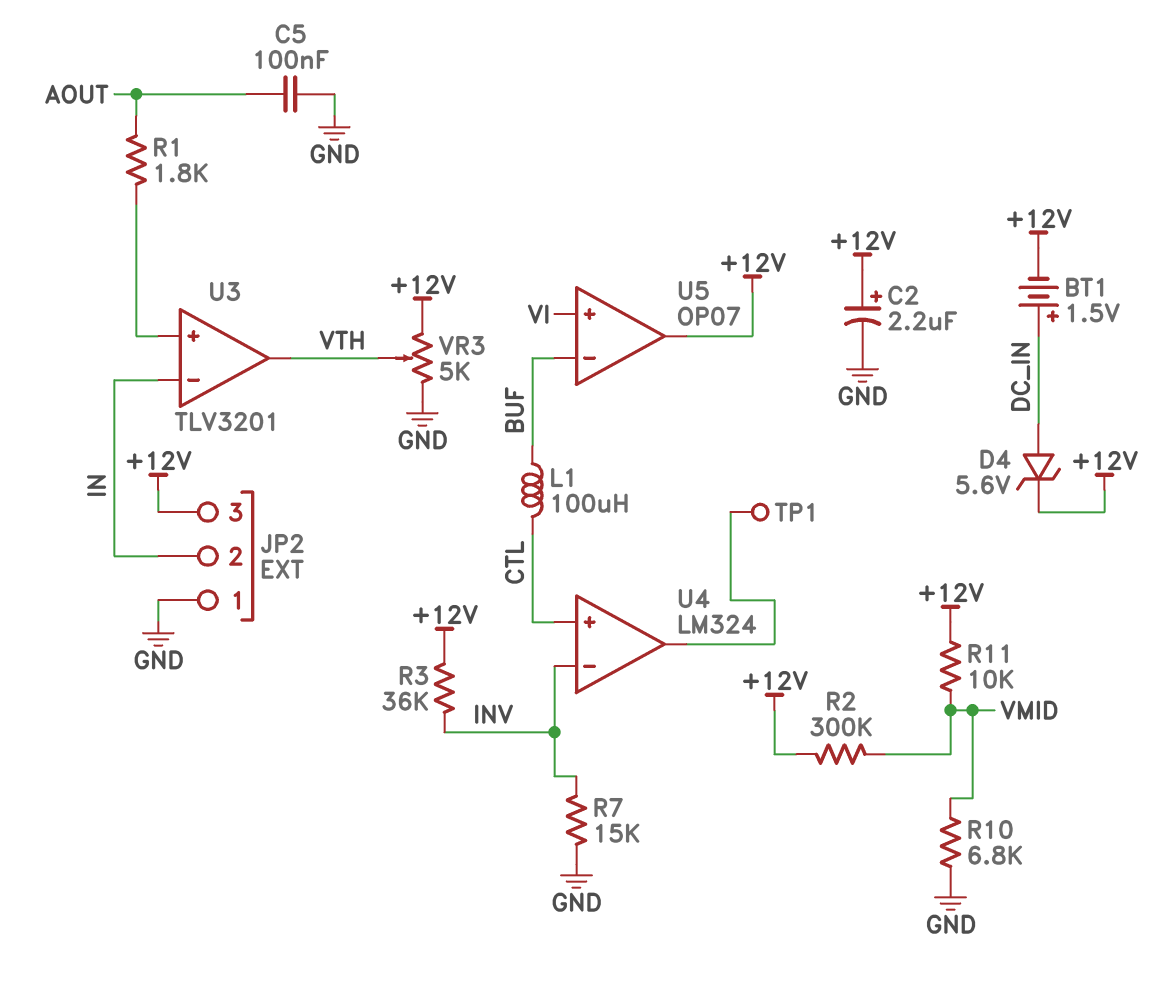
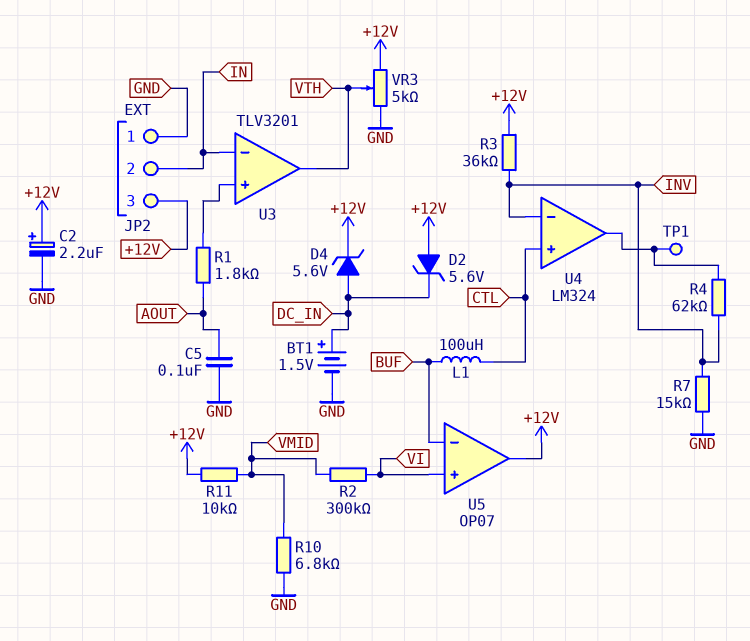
BT1: 1.5V (plus DC_IN, minus +12V) -> 1.5V (plus DC_IN, minus GND)
D2: none -> zener 5.6V (A +12V, K DC_IN)
R2: 300k (+12V, VMID) -> 300k (VI, VMID)
R4: none -> 62k (INV, U4/out)

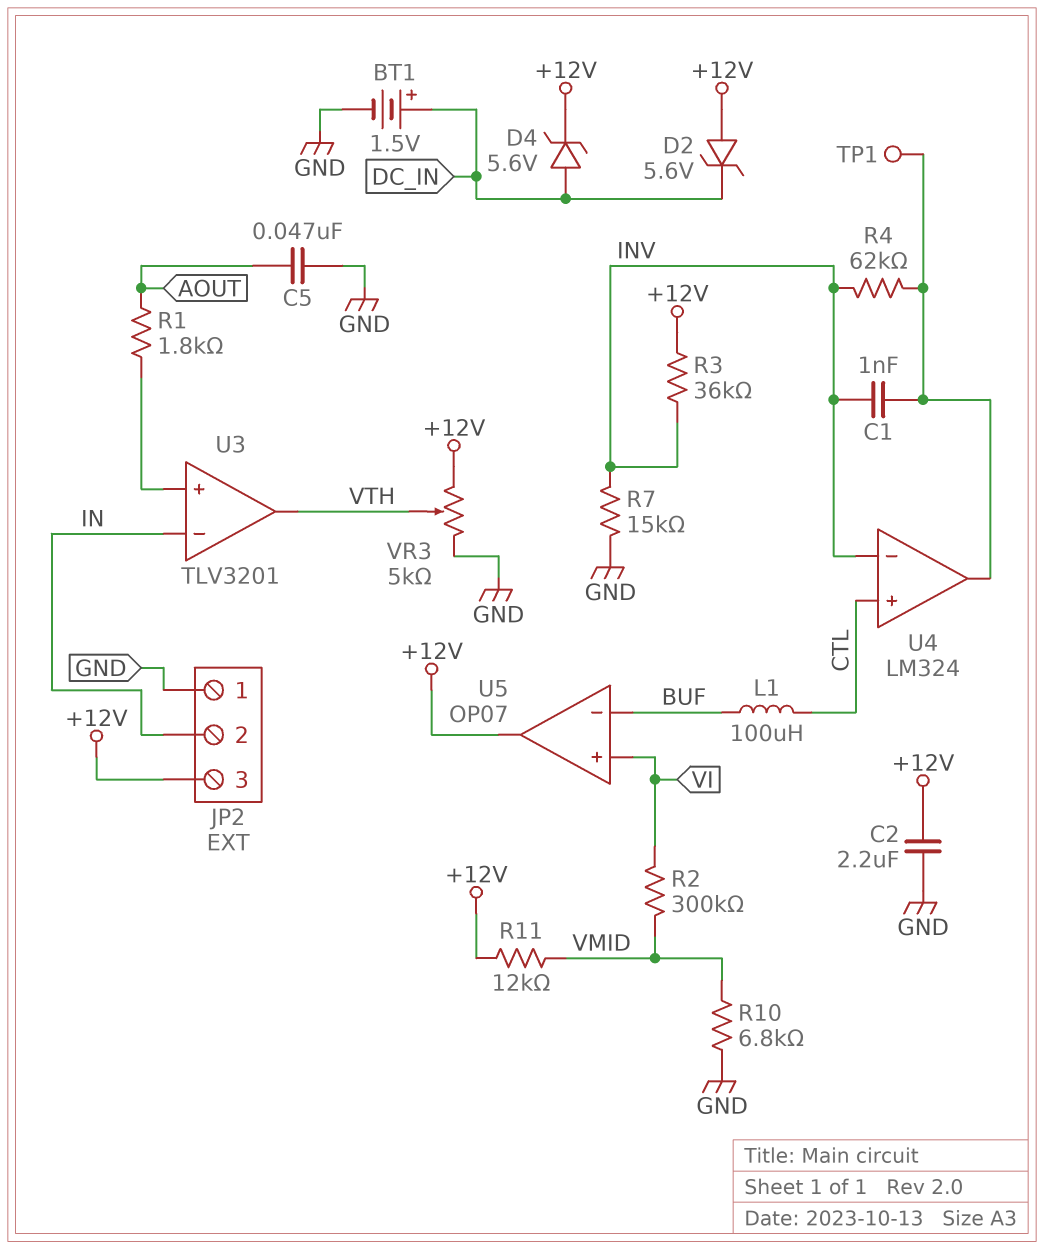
C1: none -> 1nF (INV, U4/out)
C2: 2.2uF (plus +12V, minus GND) -> 2.2uF (+12V, GND)
C5: 100nF (AOUT, GND) -> 47nF (AOUT, GND)
R11: 10k (+12V, VMID) -> 12k (+12V, VMID)

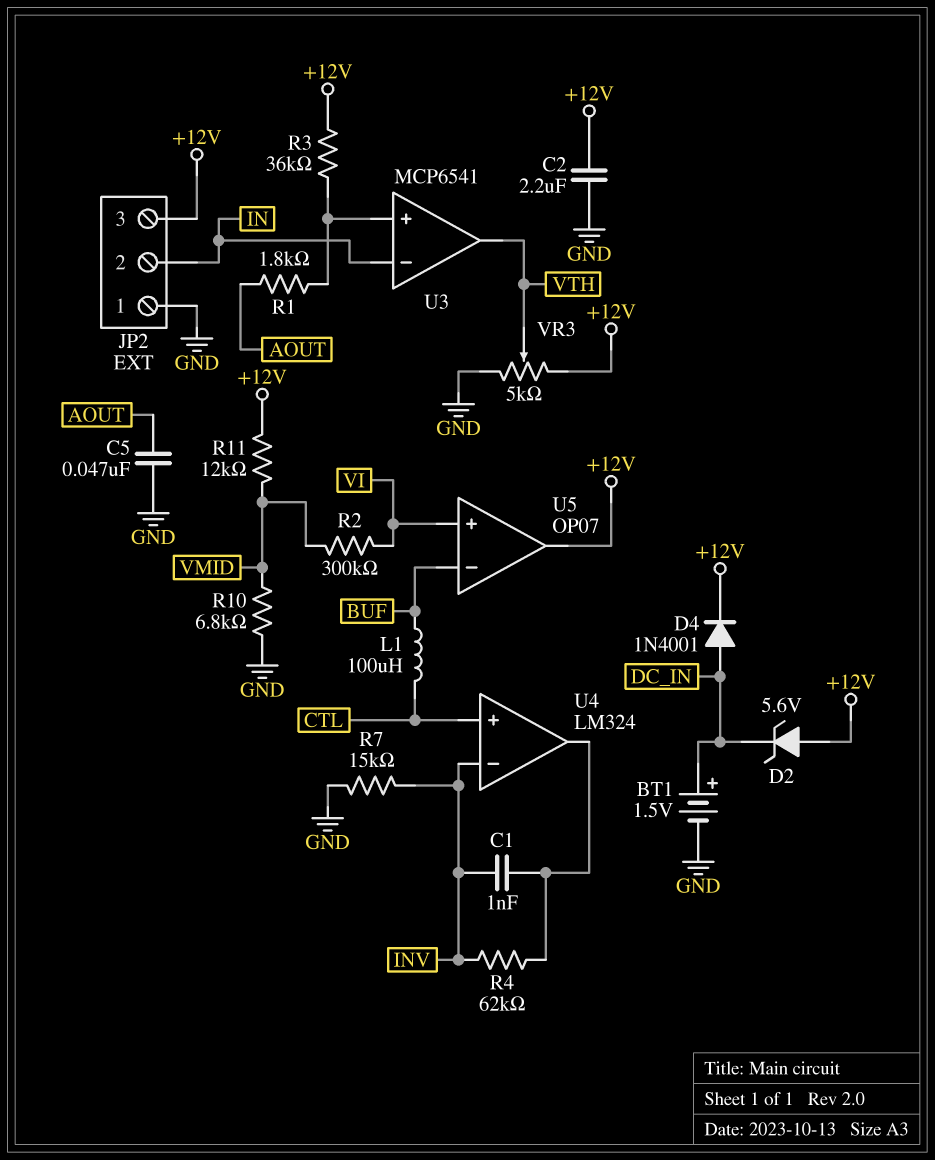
D4: zener 5.6V (A DC_IN, K +12V) -> diode 1N4001 (A DC_IN, K +12V)
R3: 36k (+12V, INV) -> 36k (+12V, U3/in+)
TP1: test point (U4/out) -> none
U3: TLV3201 -> MCP6541

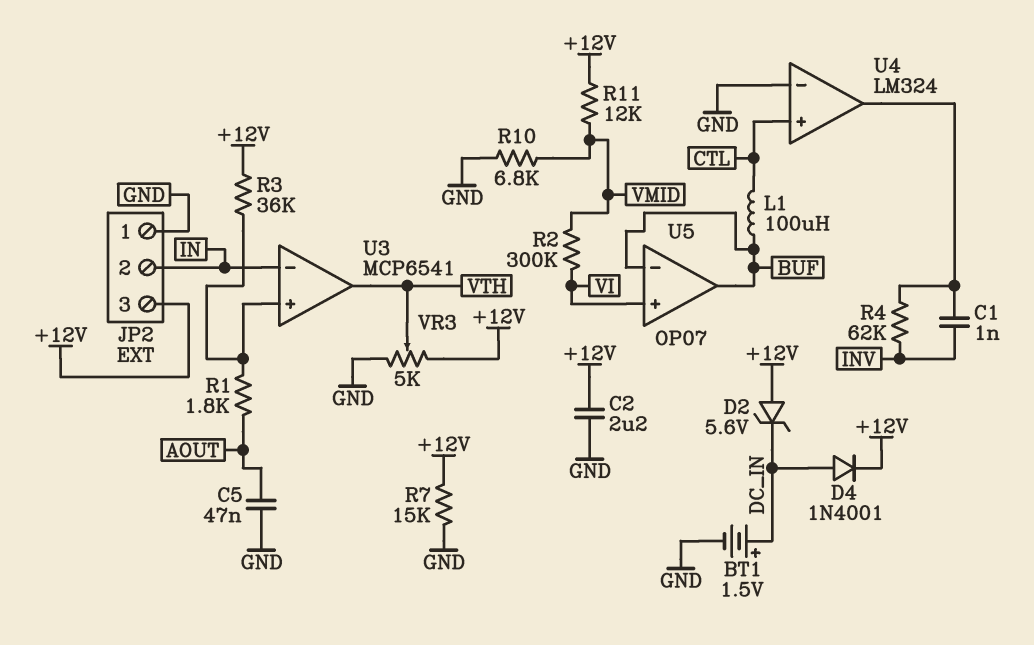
R7: 15k (GND, INV) -> 15k (+12V, GND)
U4 pin in-: INV -> GND
U5 pin out: +12V -> BUF

